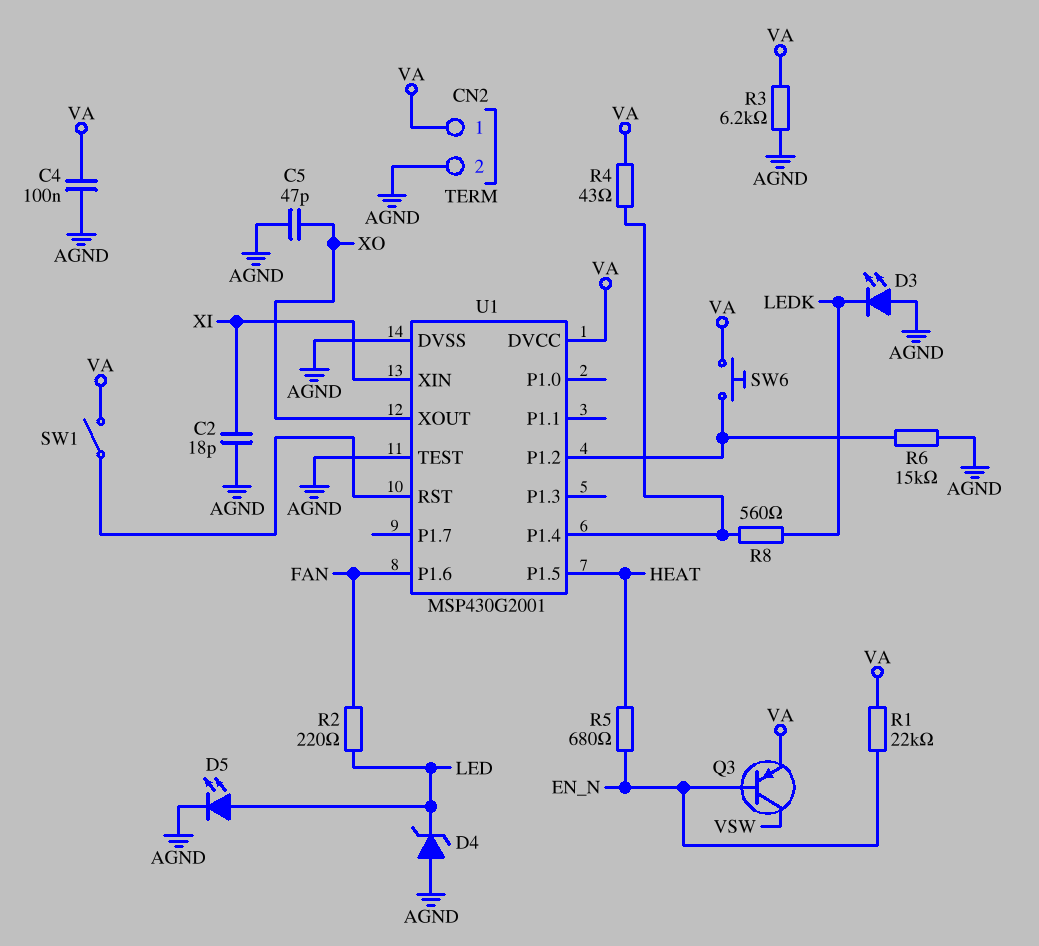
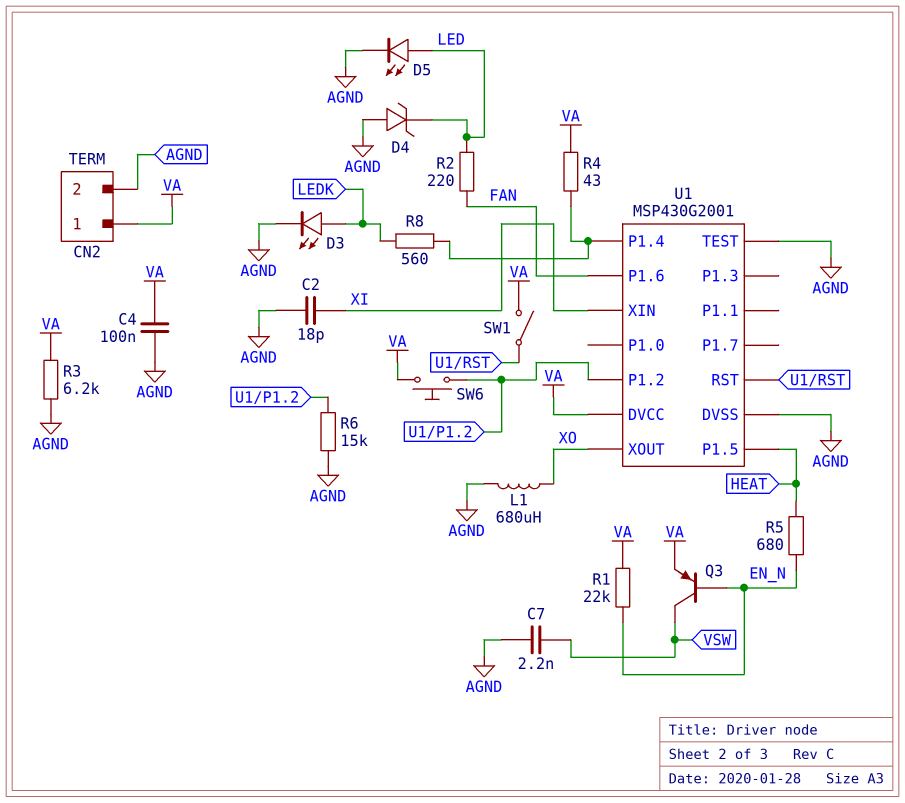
C5: 47pF (AGND, XO) -> none
C7: none -> 2.2nF (AGND, VSW)
D3: LED (A AGND, K LEDK) -> LED (A LEDK, K AGND)
L1: none -> 680uH (AGND, XO)

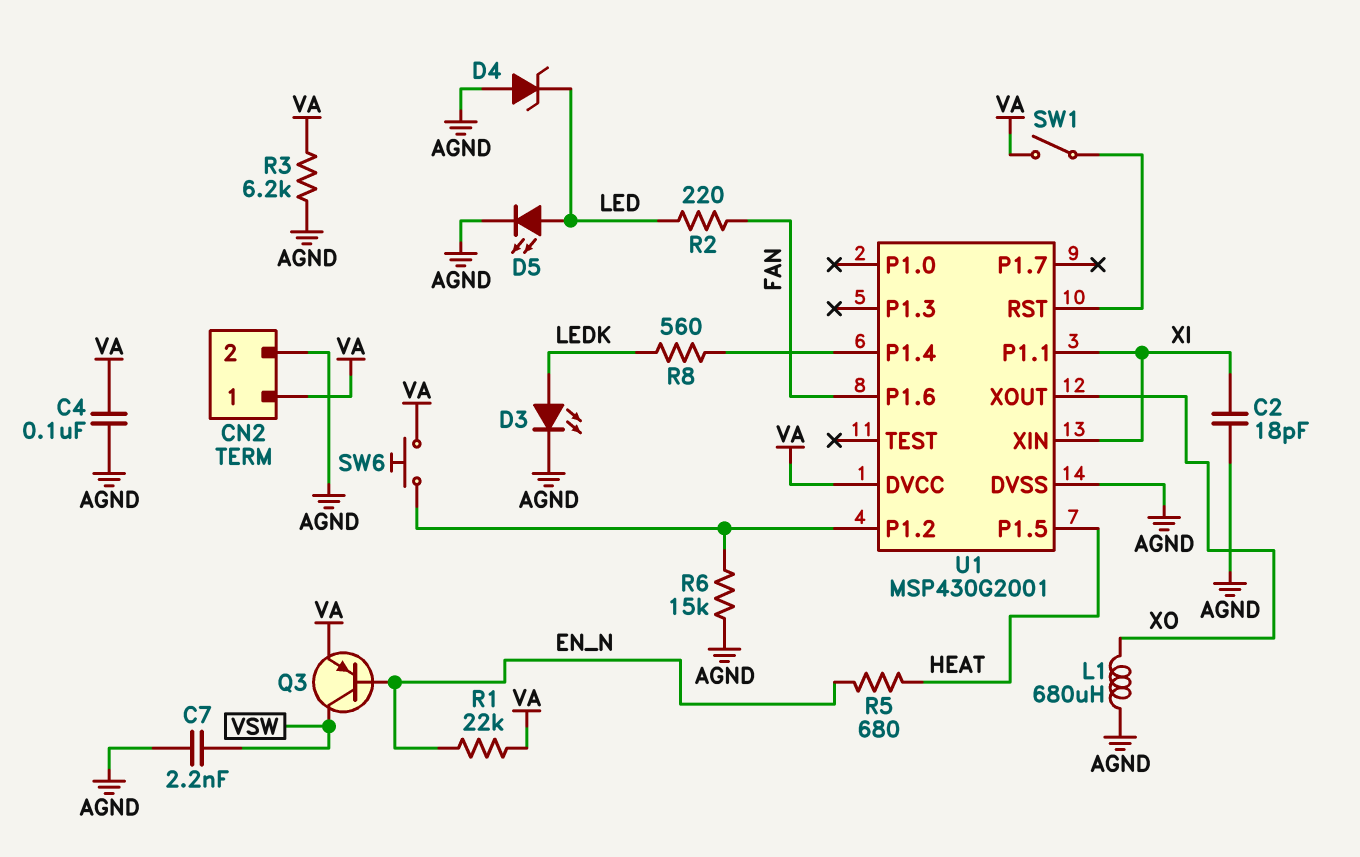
R4: 43 (U1/P1.4, VA) -> none
U1 pin P1.1: none -> XI
U1 pin TEST: AGND -> none

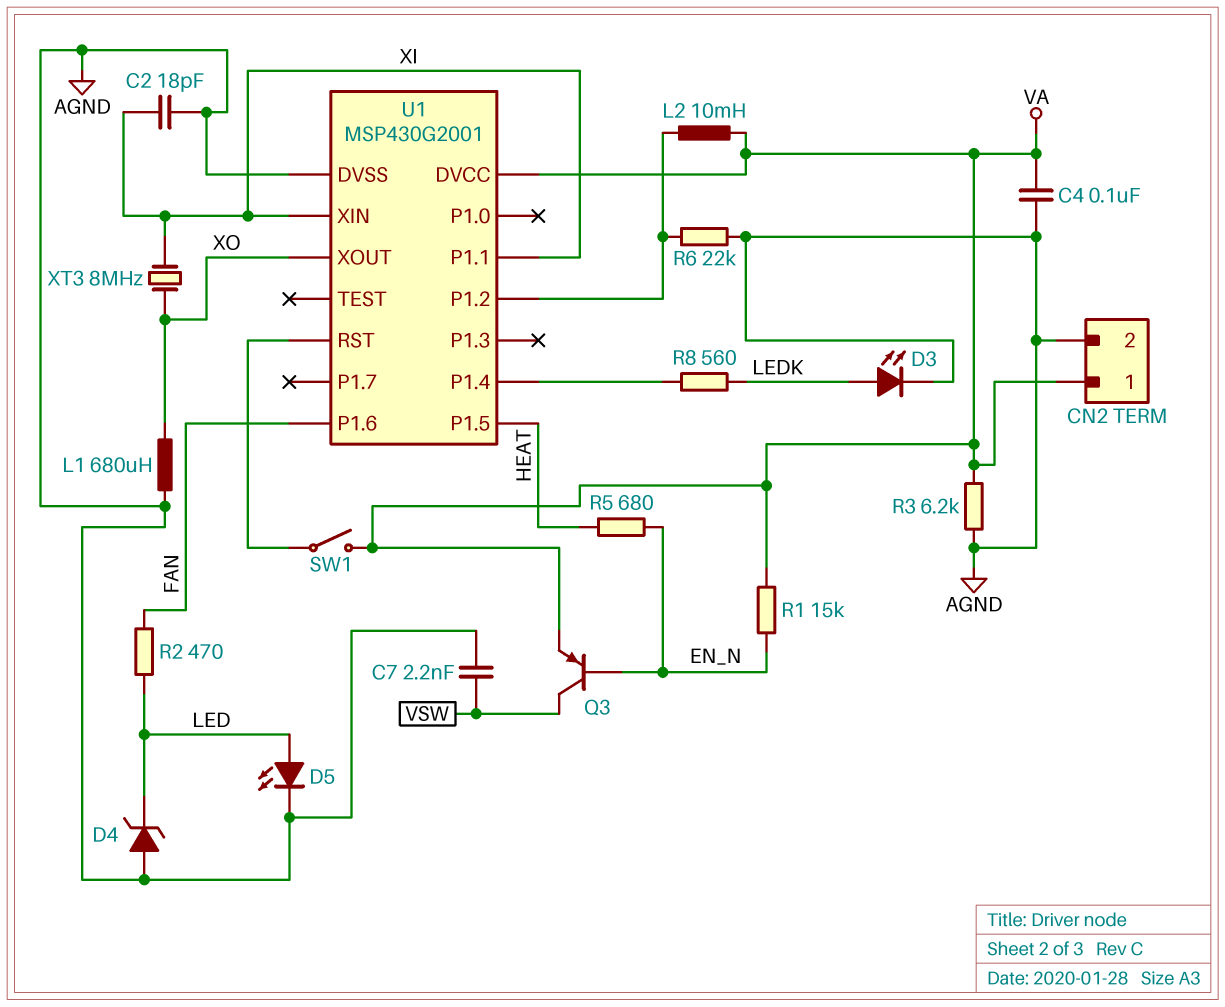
L2: none -> 10mH (U1/P1.2, VA)
R1: 22k (EN_N, VA) -> 15k (EN_N, VA)
R2: 220 (FAN, LED) -> 470 (FAN, LED)
R6: 15k (AGND, U1/P1.2) -> 22k (AGND, U1/P1.2)
SW6: button (U1/P1.2, VA) -> none
XT3: none -> 8MHz (XI, XO)

